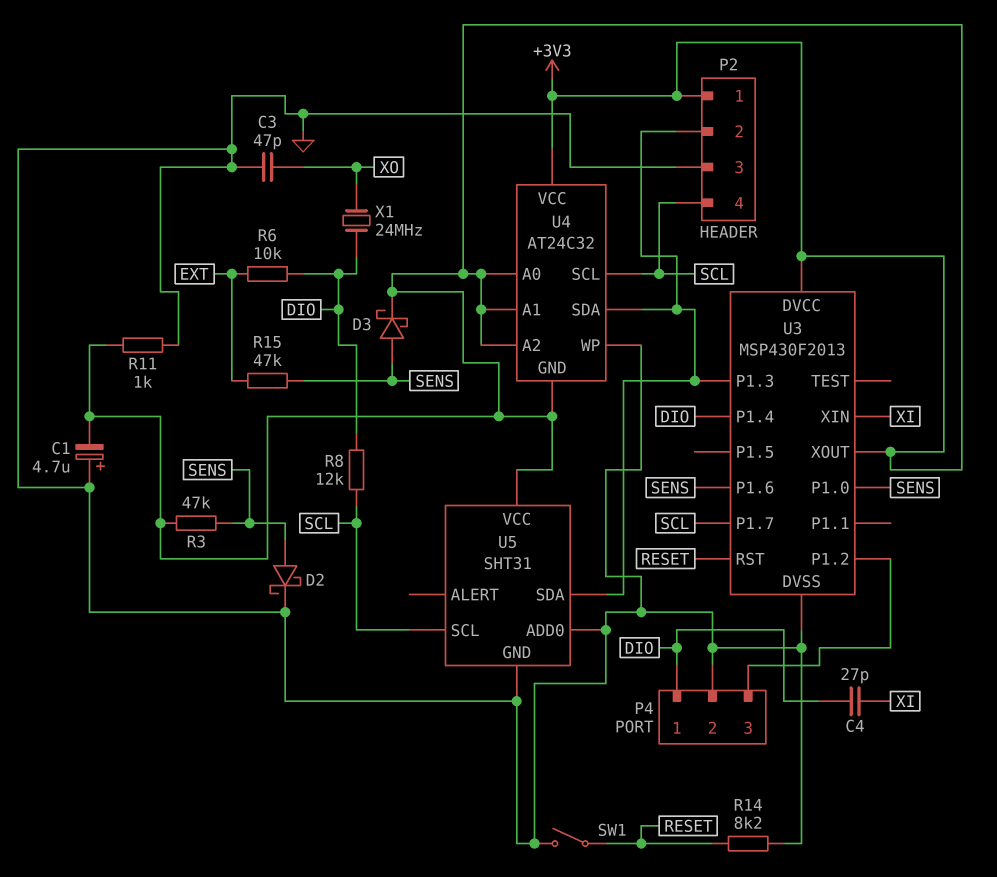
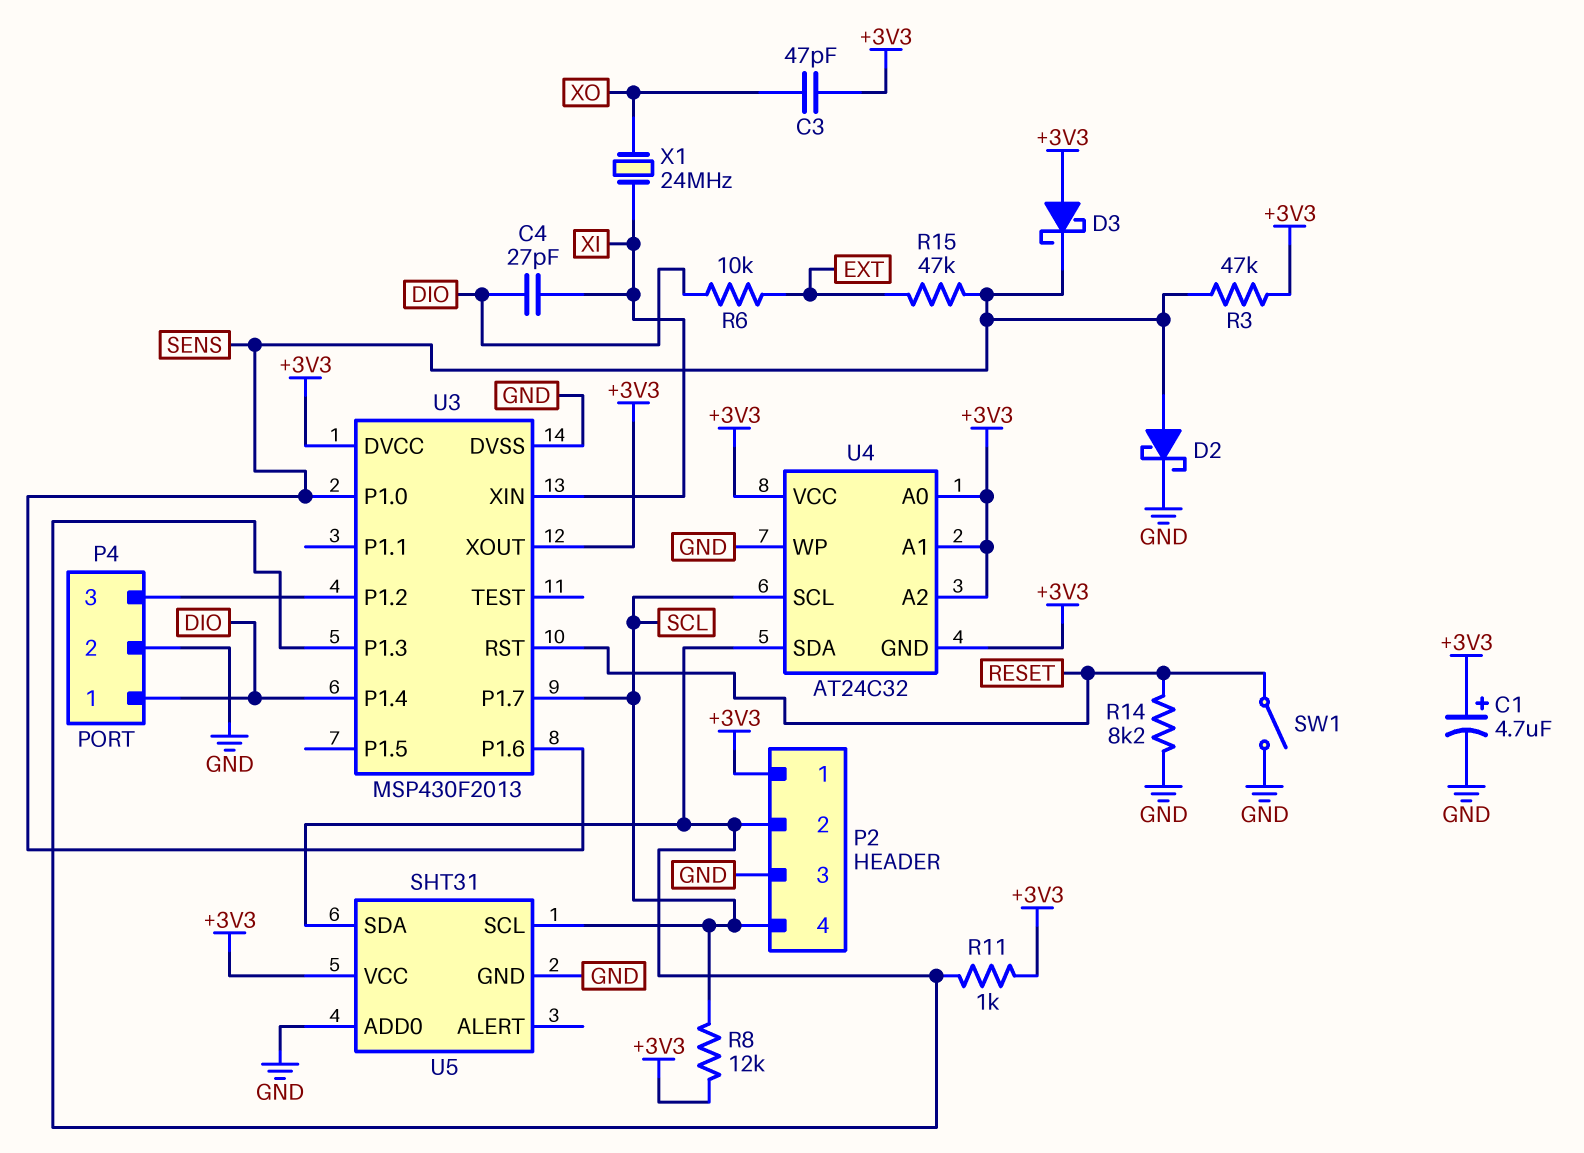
C1: 4.7uF (plus GND, minus +3V3) -> 4.7uF (plus +3V3, minus GND)
C3: 47pF (GND, XO) -> 47pF (+3V3, XO)
D3: schottky (A SENS, K +3V3) -> schottky (A +3V3, K SENS)
R8: 12k (DIO, SCL) -> 12k (+3V3, SCL)
R11: 1k (+3V3, GND) -> 1k (+3V3, P2/2)
X1: 24MHz (DIO, XO) -> 24MHz (XI, XO)

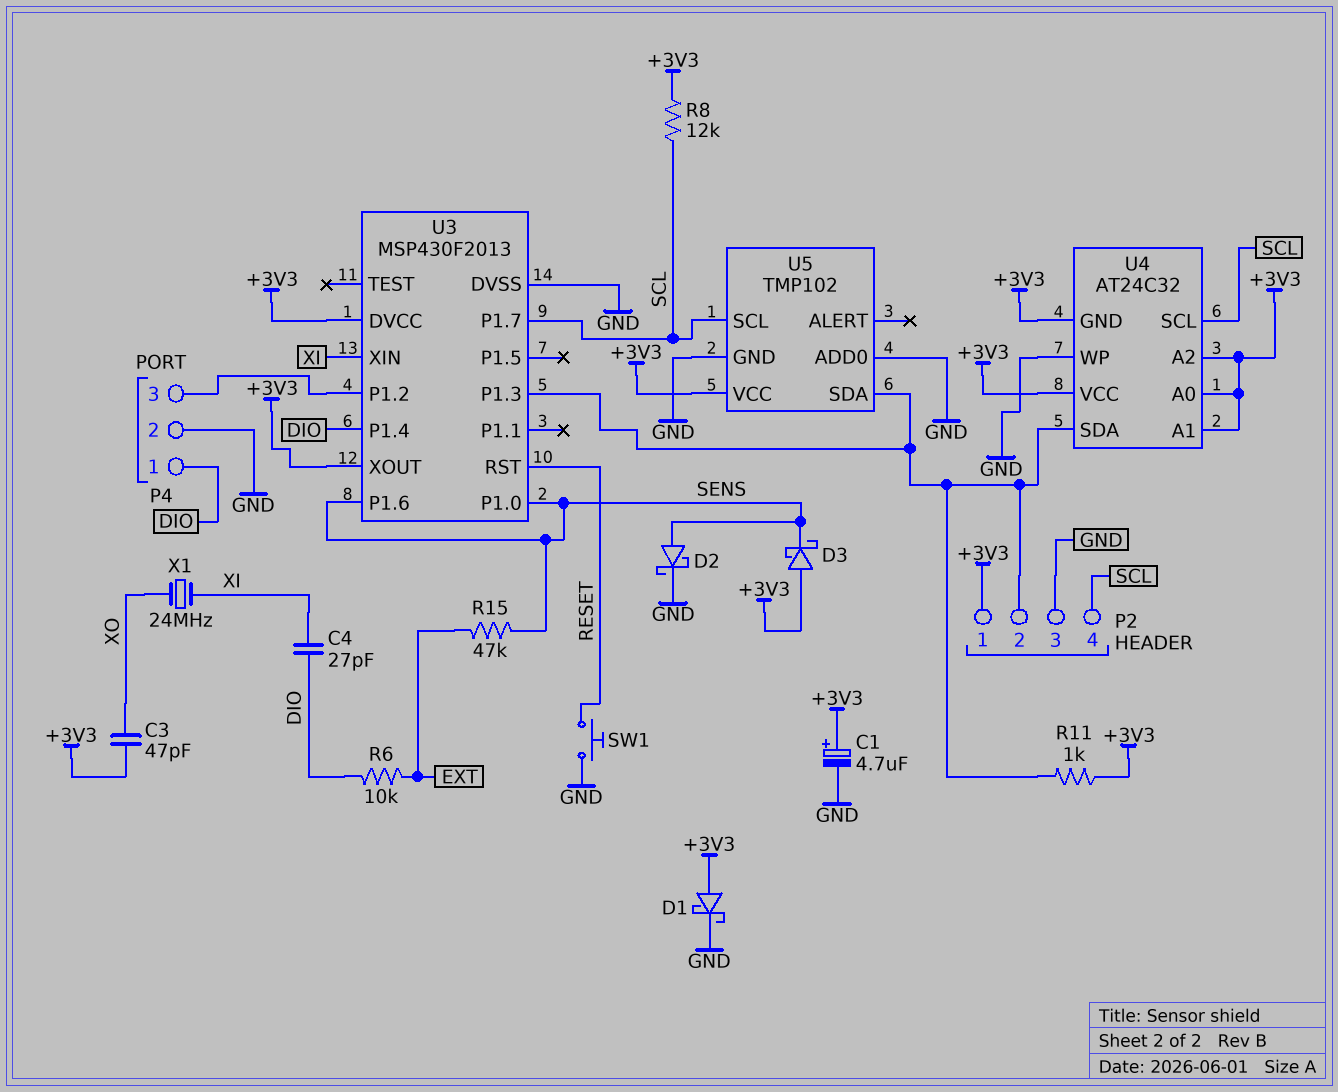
D1: none -> schottky (A +3V3, K GND)
R3: 47k (+3V3, SENS) -> none
R14: 8.2k (GND, RESET) -> none
SW1: switch (GND, RESET) -> button (GND, RESET)
U5: SHT31 -> TMP102

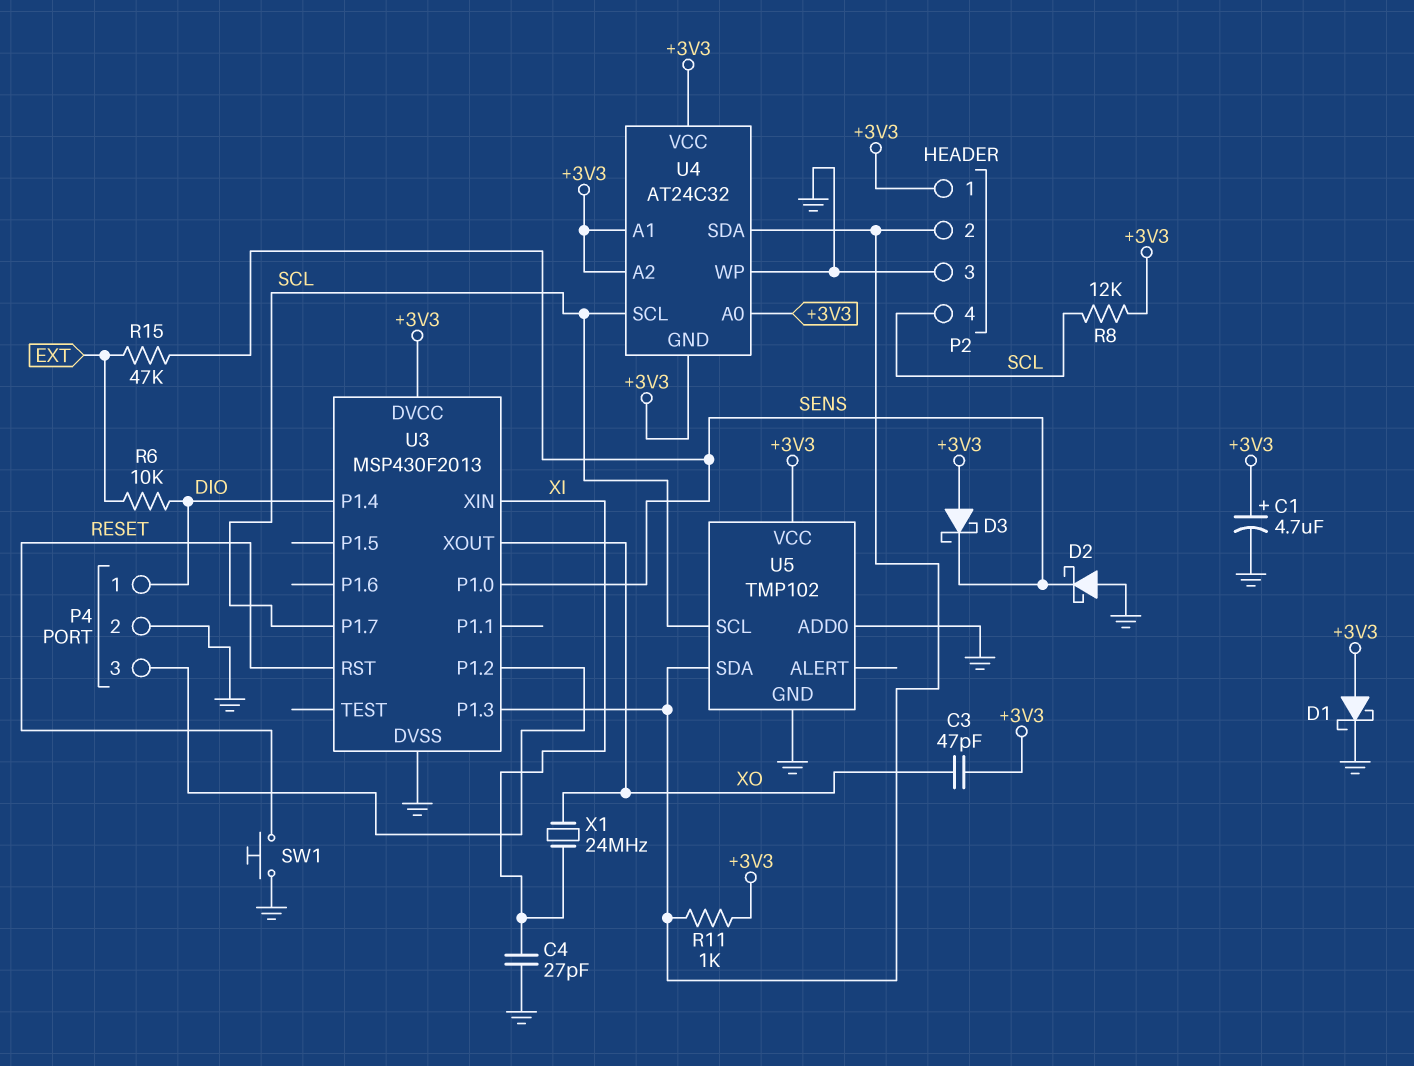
C4: 27pF (DIO, XI) -> 27pF (GND, XI)
D2: schottky (A SENS, K GND) -> schottky (A GND, K SENS)
U3 pin P1.6: SENS -> none
U3 pin XOUT: +3V3 -> XO

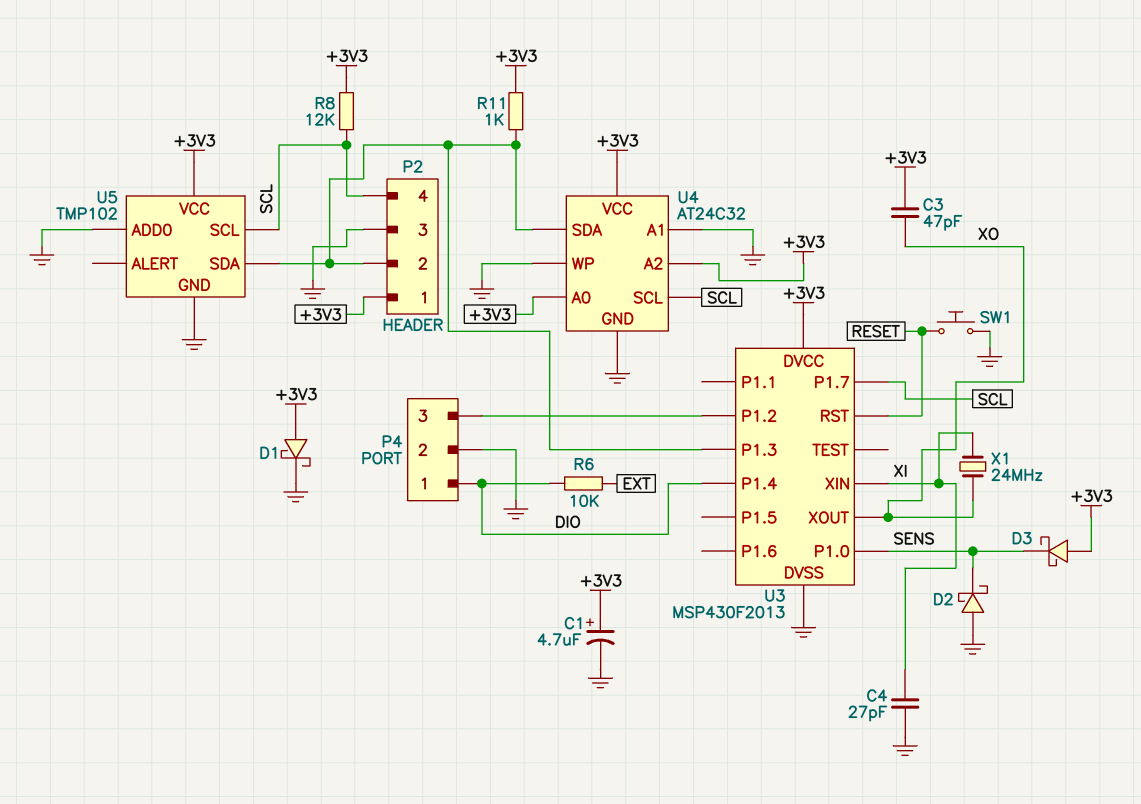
R15: 47k (EXT, SENS) -> none
U4 pin A1: +3V3 -> GND
U4 pin GND: +3V3 -> GND

